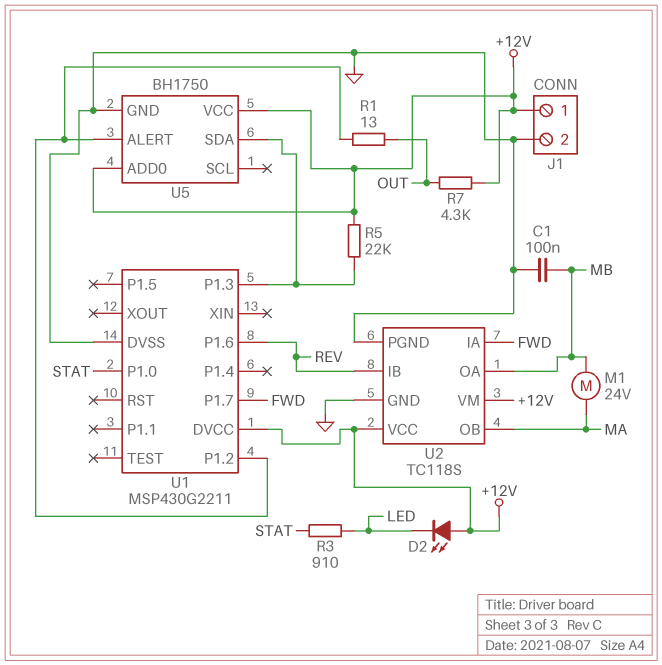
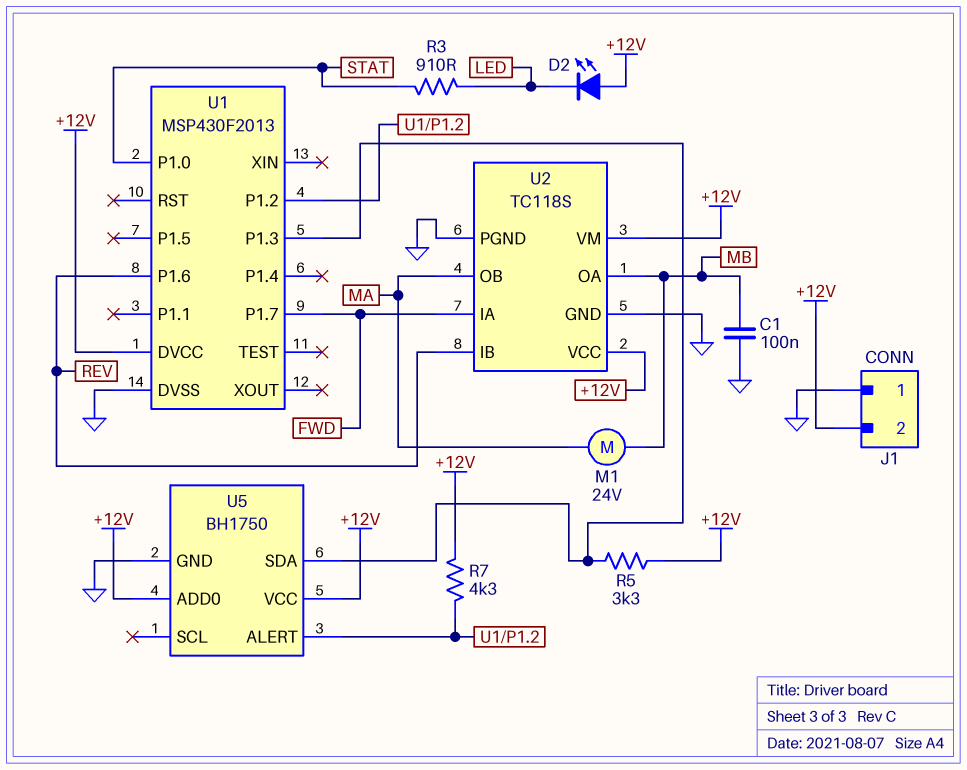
J1 pin 1: +12V -> GND
J1 pin 2: GND -> +12V
R1: 13 (OUT, U1/P1.2) -> none
R5: 22k (+12V, U1/P1.3) -> 3.3k (+12V, U1/P1.3)
R7: 4.3k (+12V, OUT) -> 4.3k (+12V, U1/P1.2)
U1: MSP430G2211 -> MSP430F2013

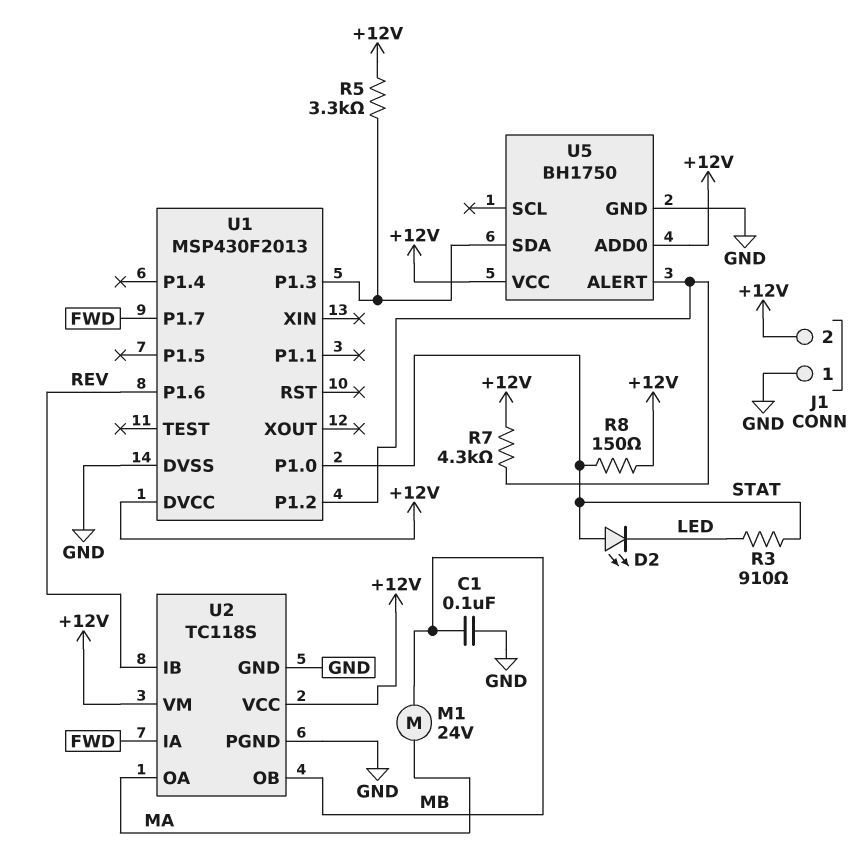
D2: LED (A +12V, K LED) -> LED (A STAT, K LED)
R8: none -> 150 (+12V, STAT)
U2 pin OA: MB -> MA
U2 pin OB: MA -> MB

